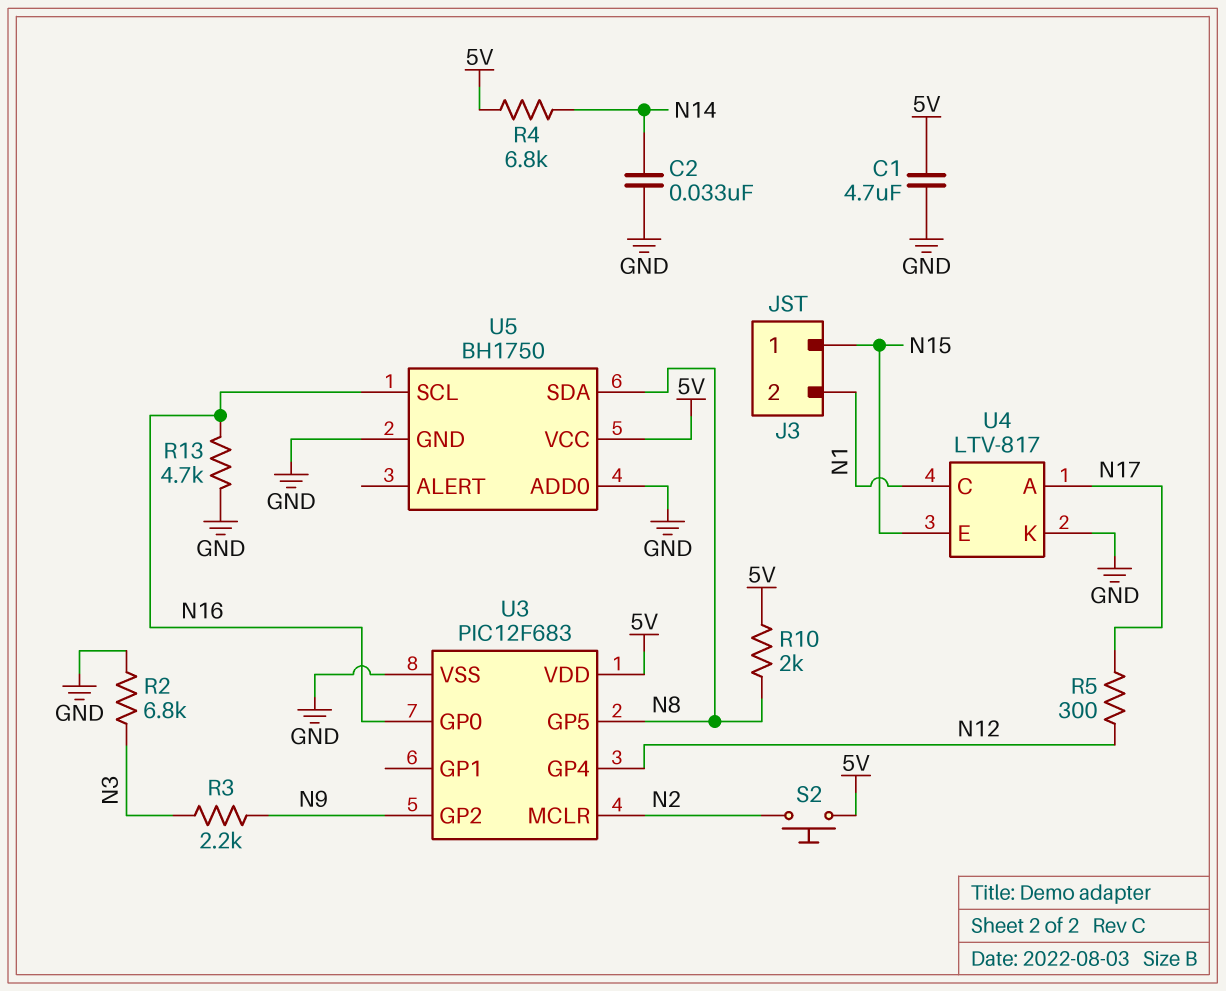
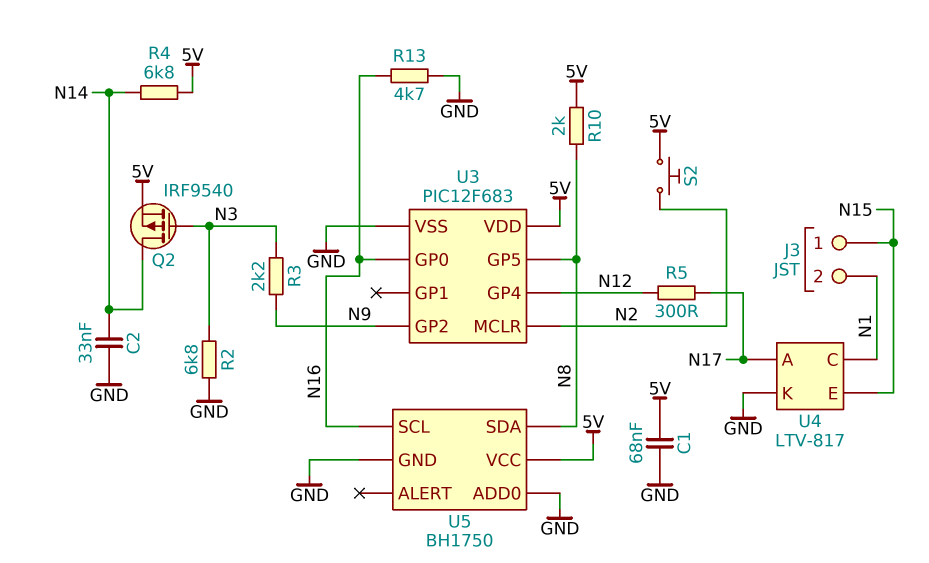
C1: 4.7uF (5V, GND) -> 68nF (5V, GND)
Q2: none -> PMOS IRF9540 (G N3, D N14, S 5V)

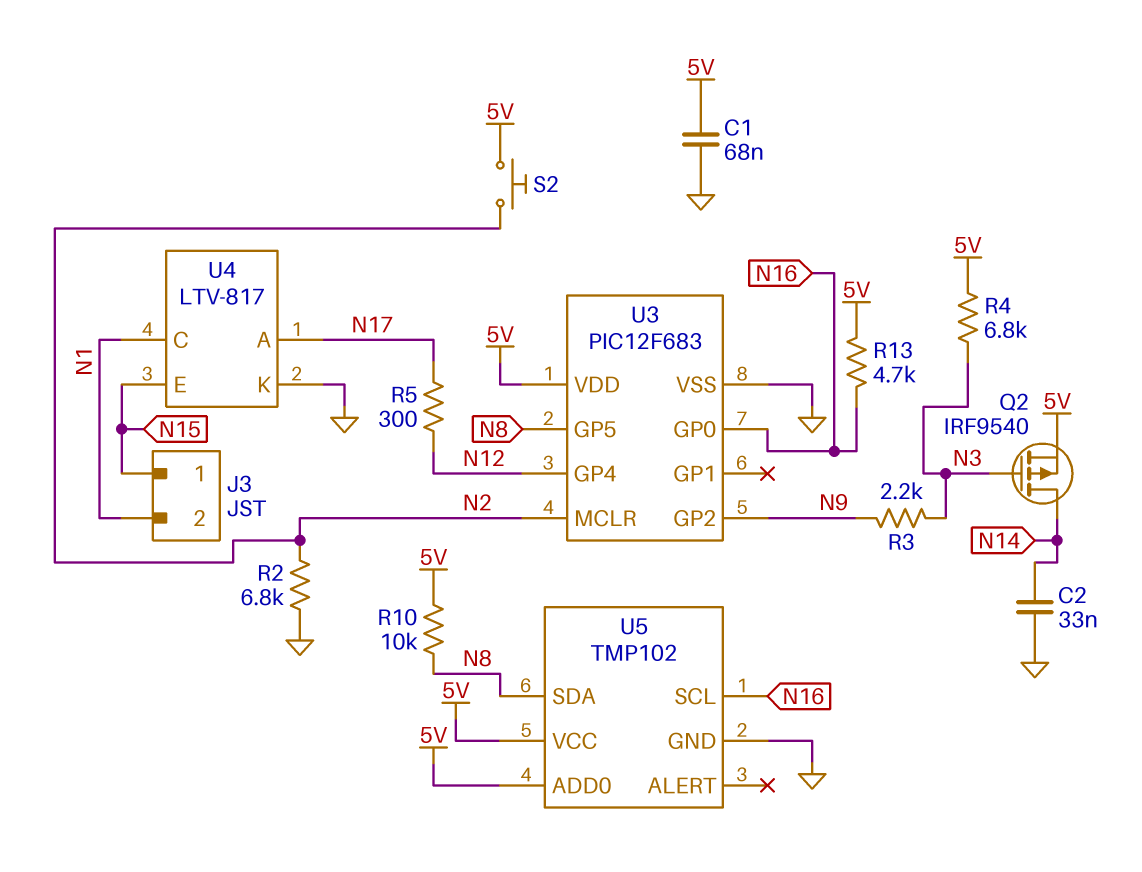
R2: 6.8k (GND, N3) -> 6.8k (GND, N2)
R4: 6.8k (5V, N14) -> 6.8k (5V, N3)
R10: 2k (5V, N8) -> 10k (5V, N8)
R13: 4.7k (GND, N16) -> 4.7k (5V, N16)
U5: BH1750 -> TMP102
U5 pin ADD0: GND -> 5V

